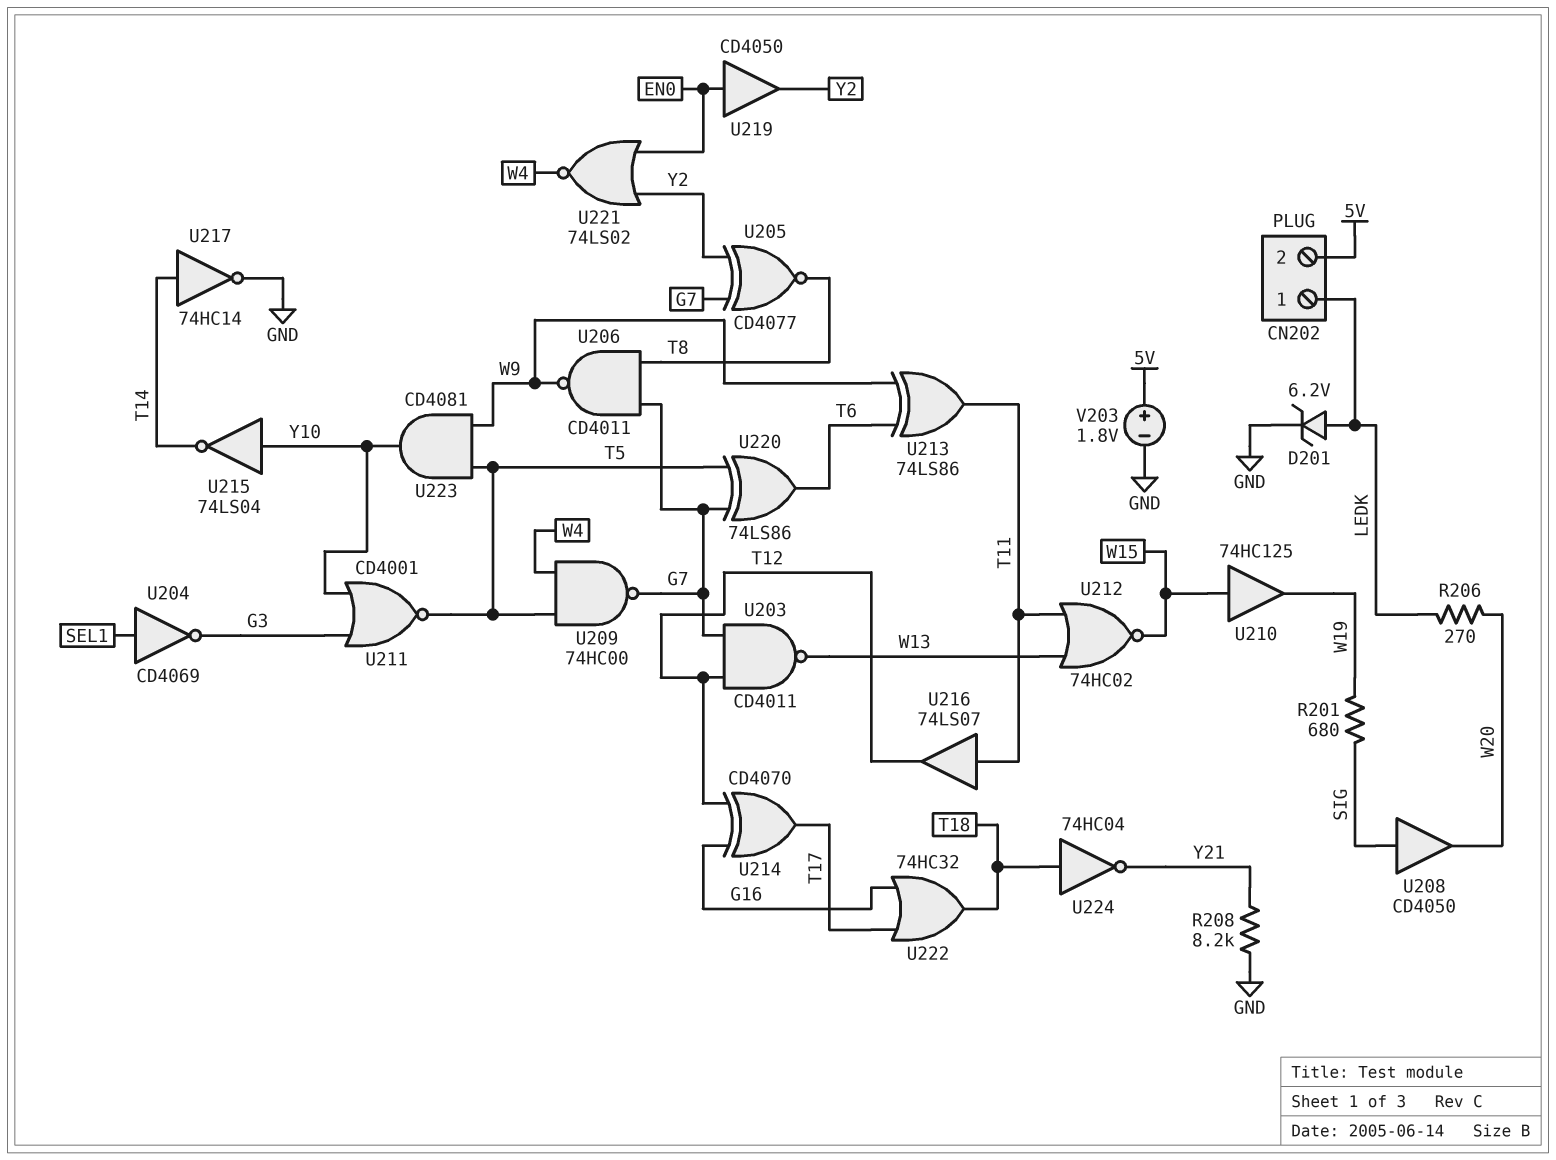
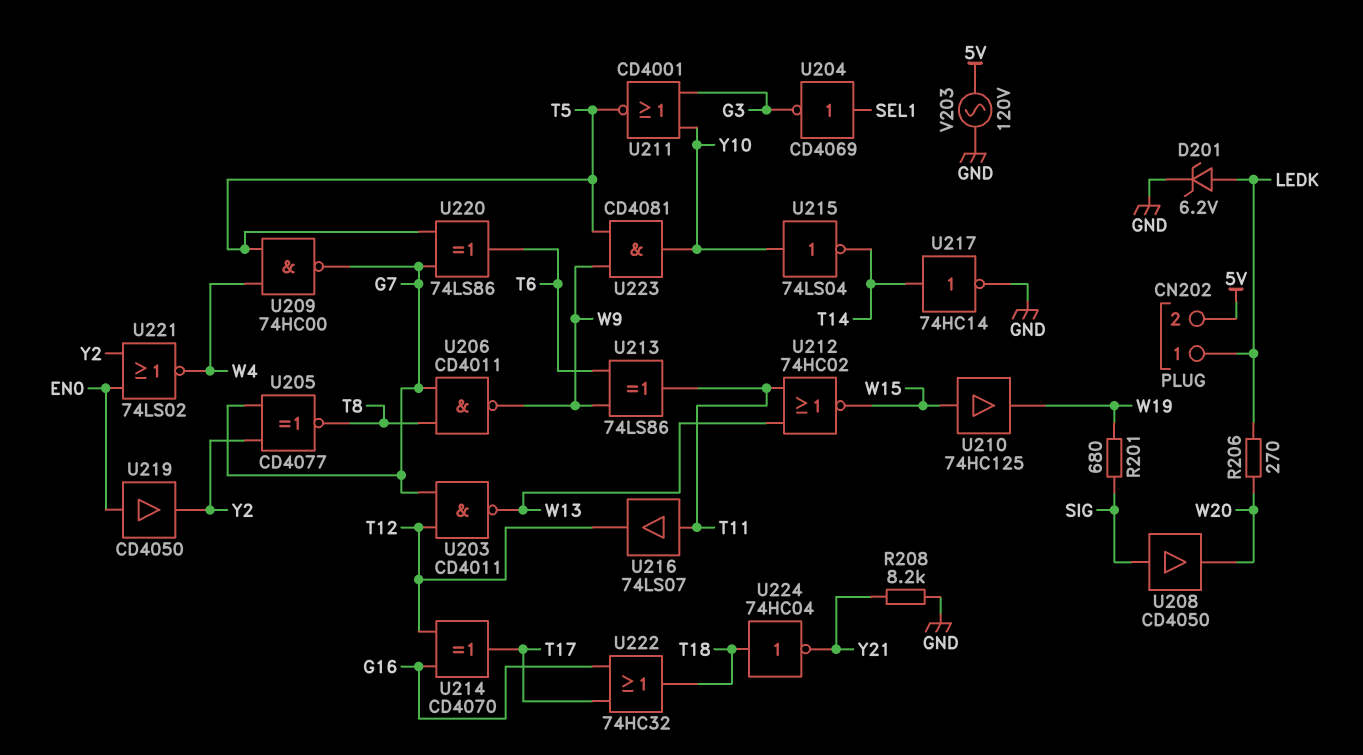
V203: 1.8V (plus 5V, minus GND) -> AC 120V (5V, GND)

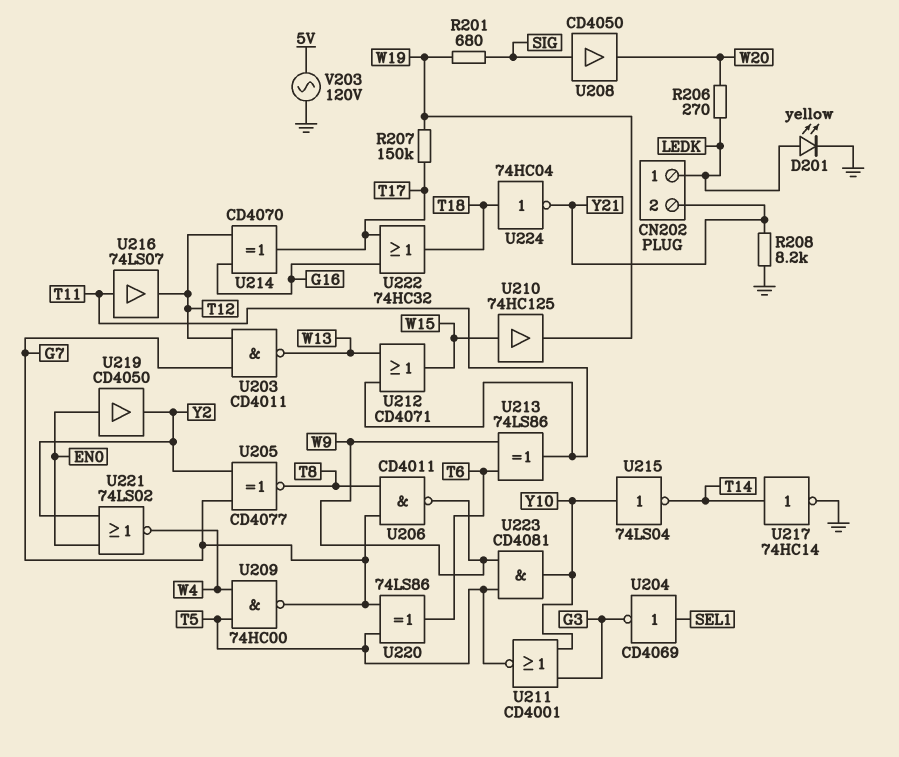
CN202 pin 2: 5V -> Y21
D201: zener 6.2V (A LEDK, K GND) -> LED yellow (A LEDK, K GND)
R207: none -> 150k (T17, W19)
U212: NOR 74HC02 (in T11, in W13, out W15) -> OR CD4071 (in T11, in W13, out W15)

